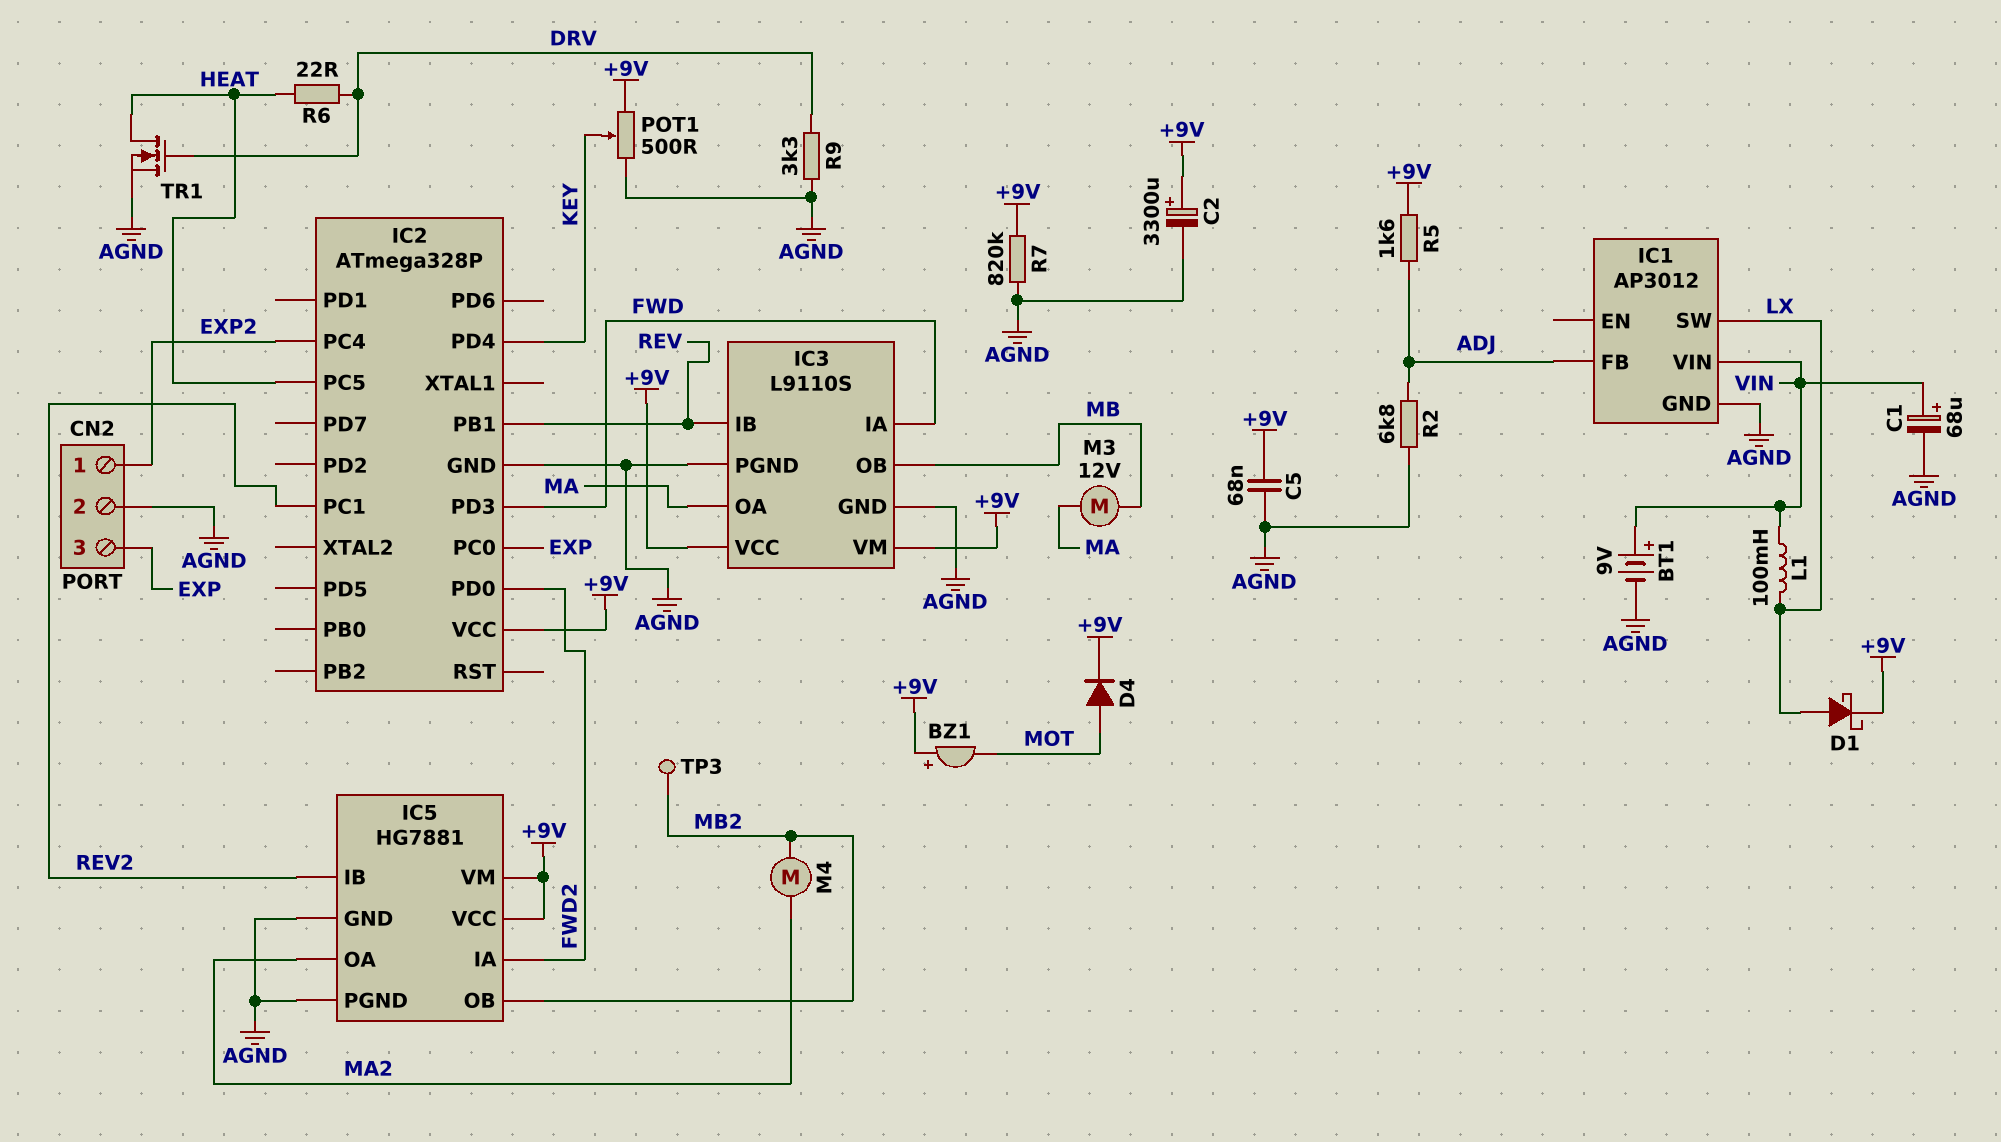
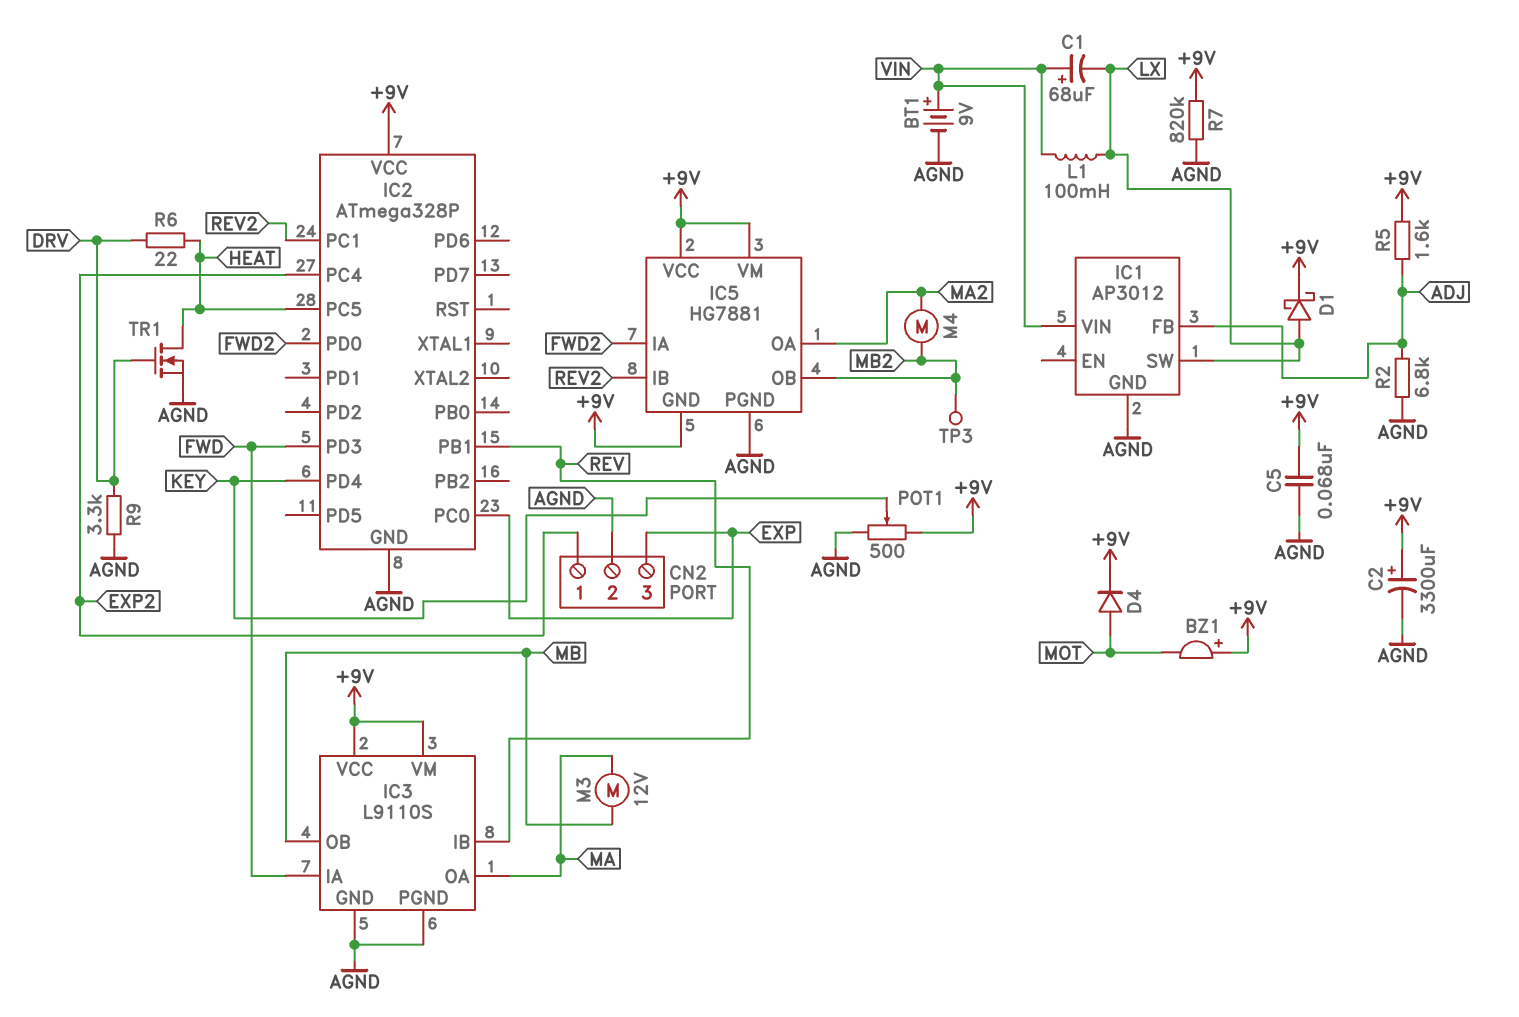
C1: 68uF (plus VIN, minus AGND) -> 68uF (plus VIN, minus LX)
IC5 pin GND: AGND -> +9V

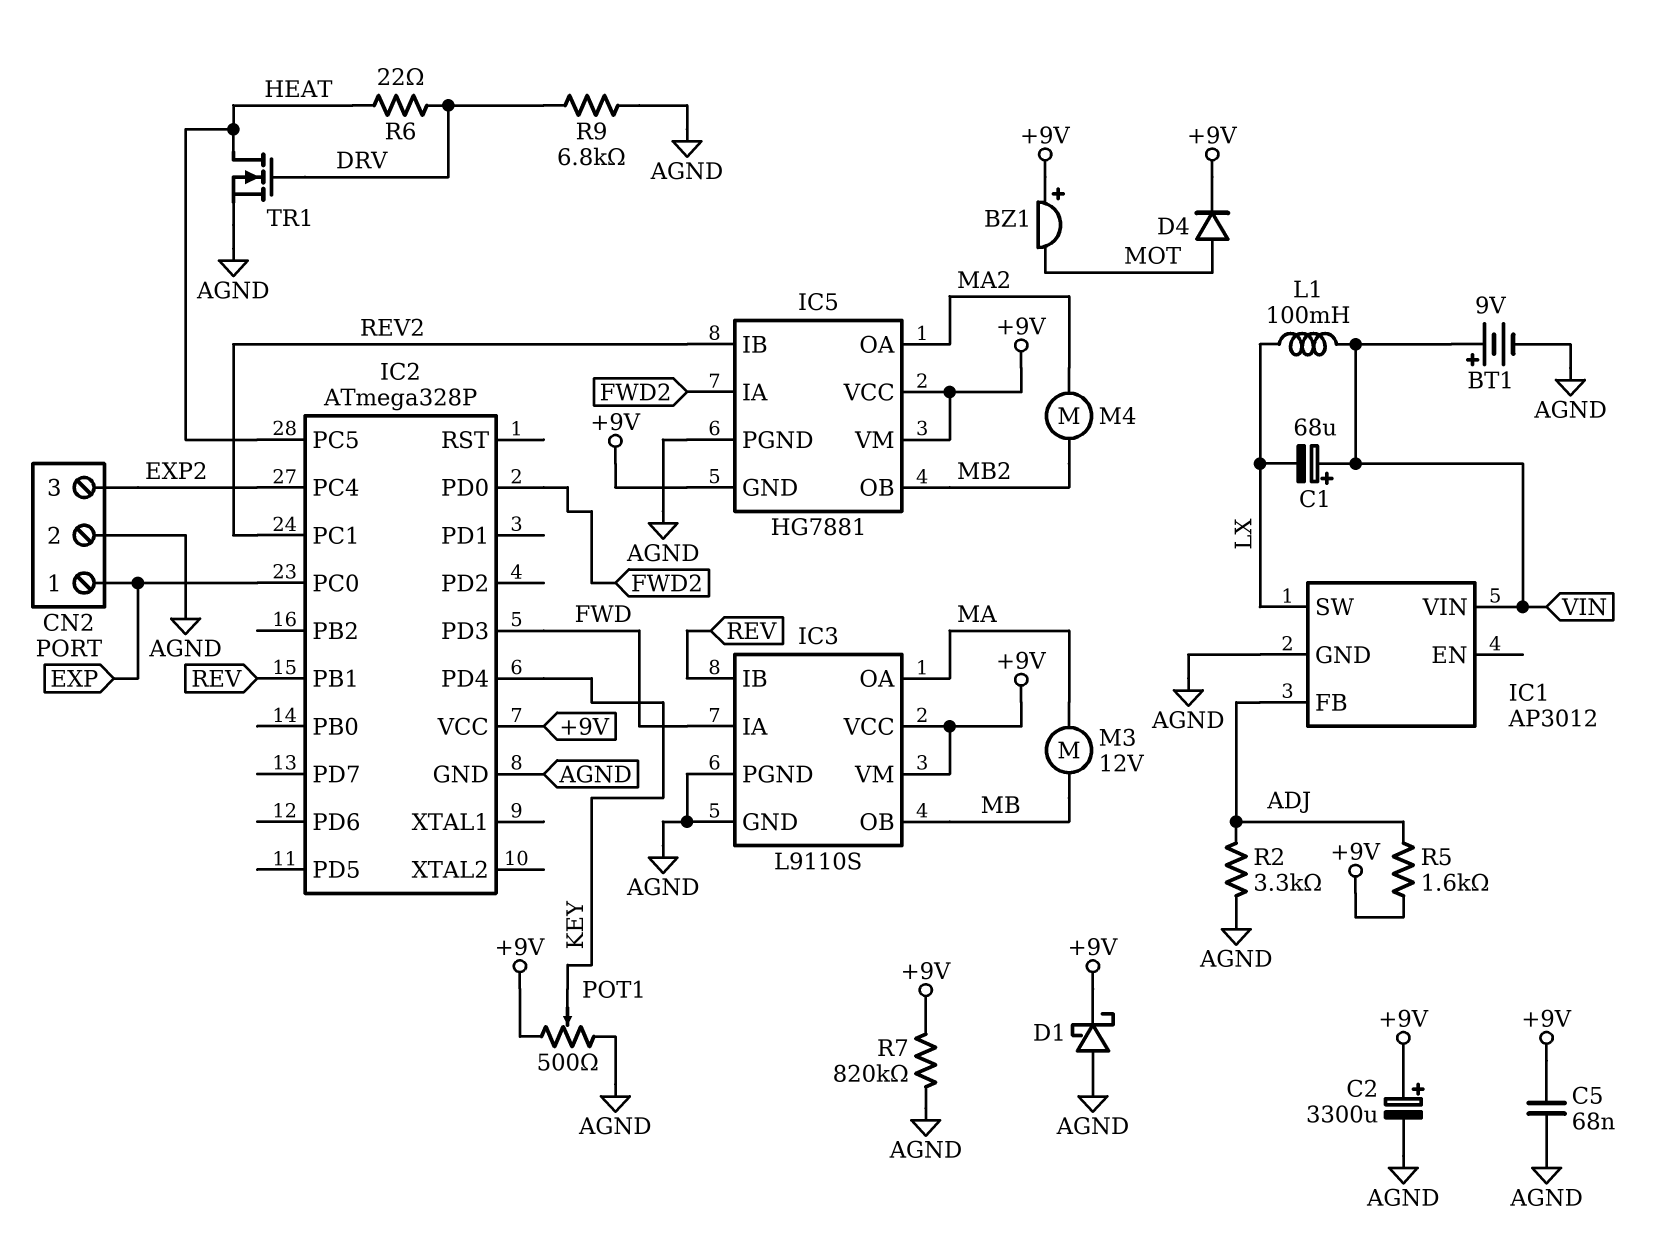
CN2 pin 1: EXP2 -> EXP
CN2 pin 3: EXP -> EXP2
D1: schottky (A LX, K +9V) -> schottky (A AGND, K +9V)
R2: 6.8k (ADJ, AGND) -> 3.3k (ADJ, AGND)
R9: 3.3k (AGND, DRV) -> 6.8k (AGND, DRV)
TP3: test point (MB2) -> none

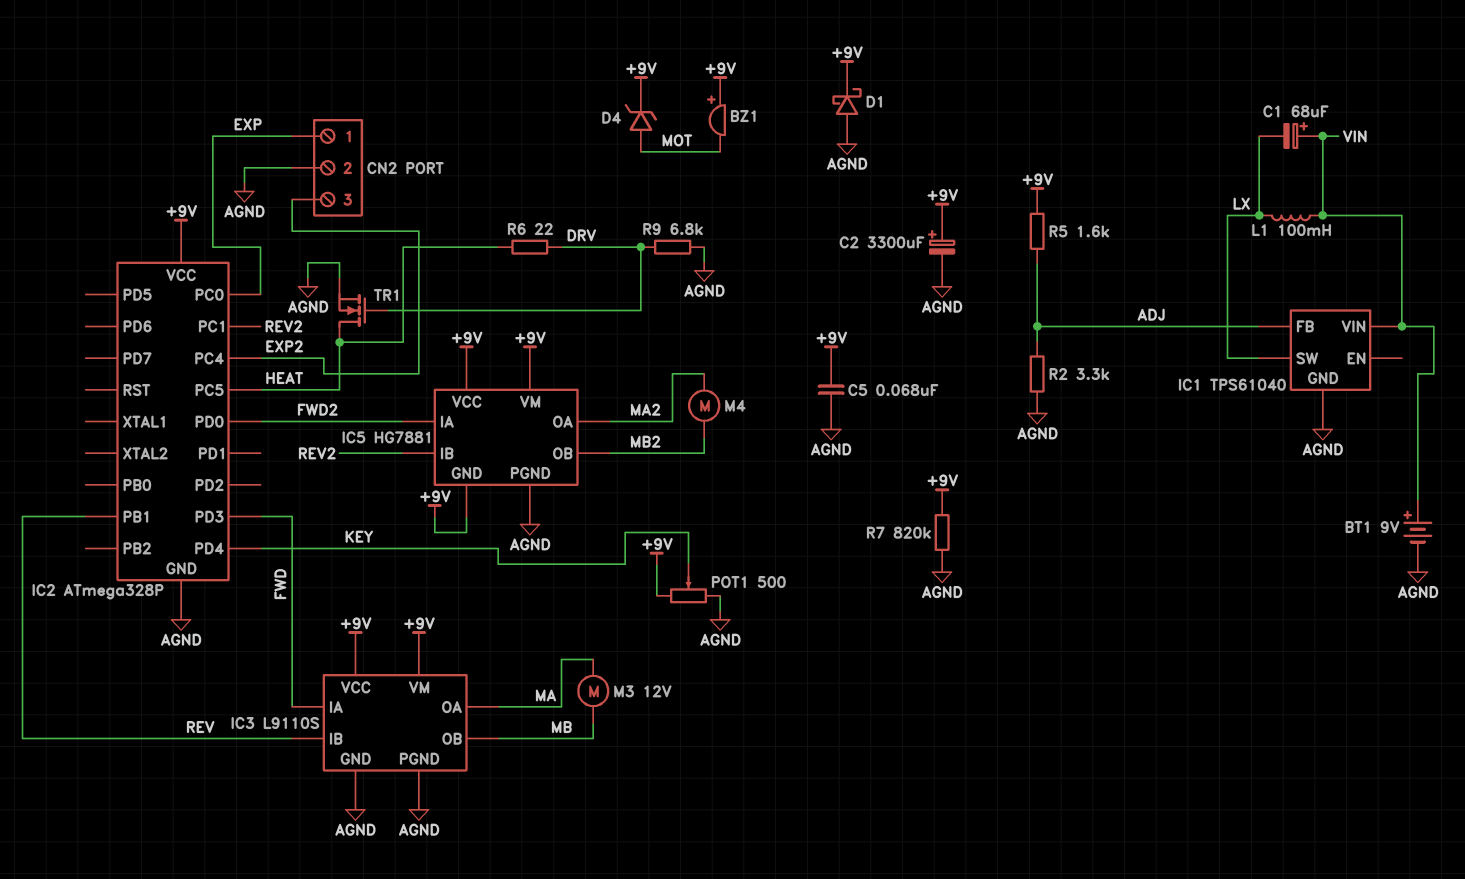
D4: diode (A MOT, K +9V) -> zener (A MOT, K +9V)
IC1: AP3012 -> TPS61040

